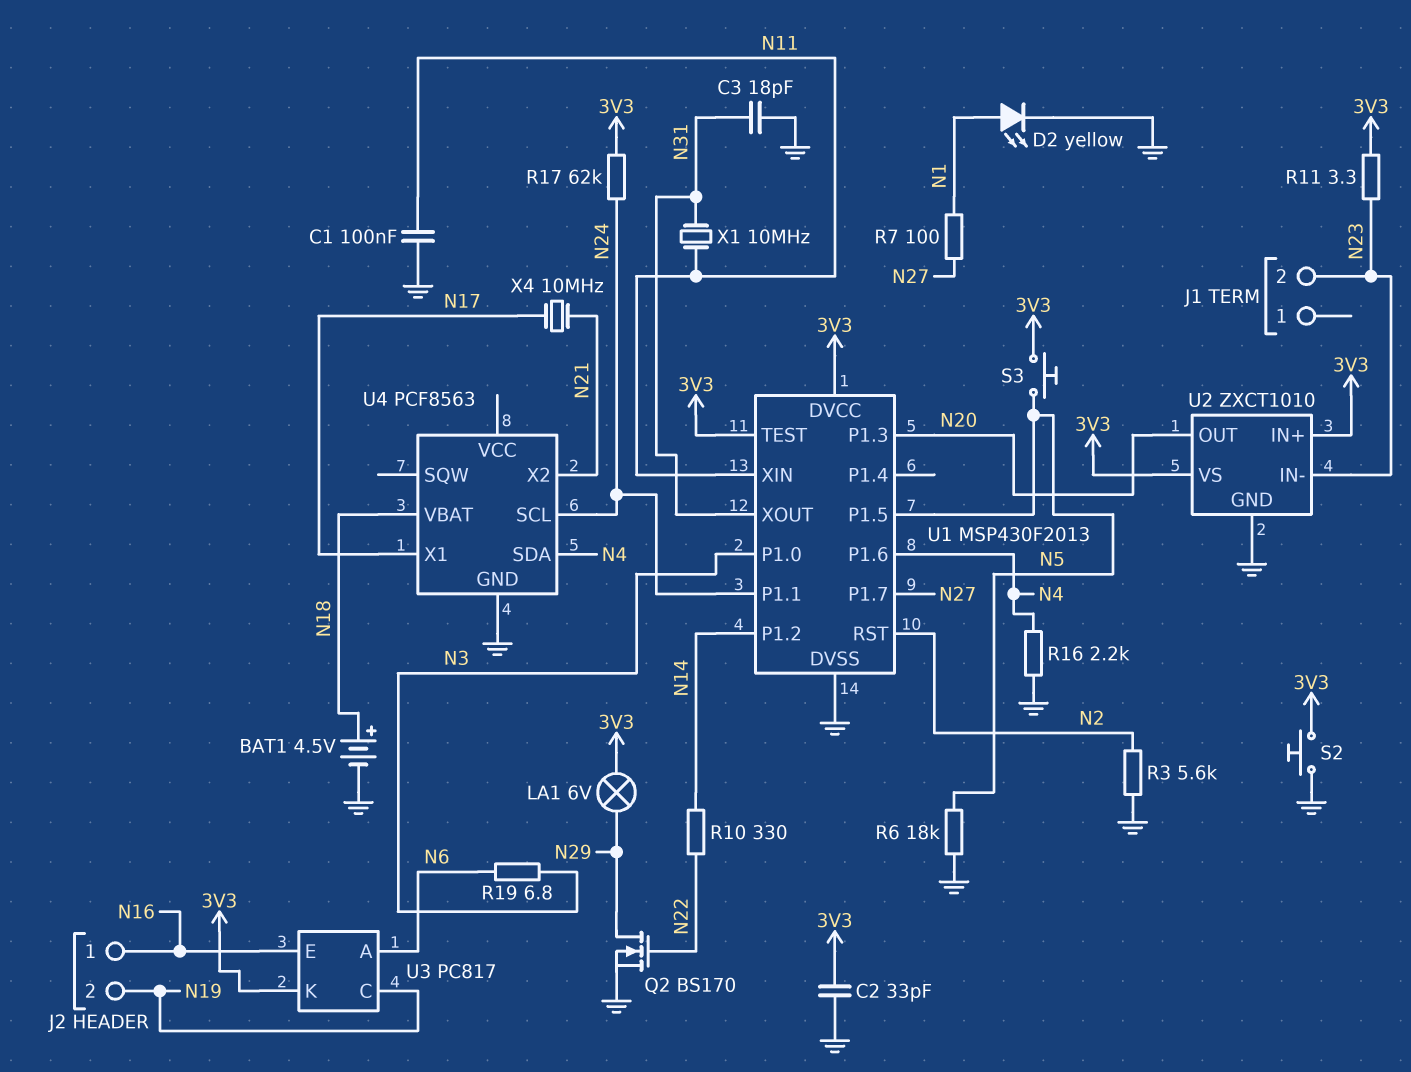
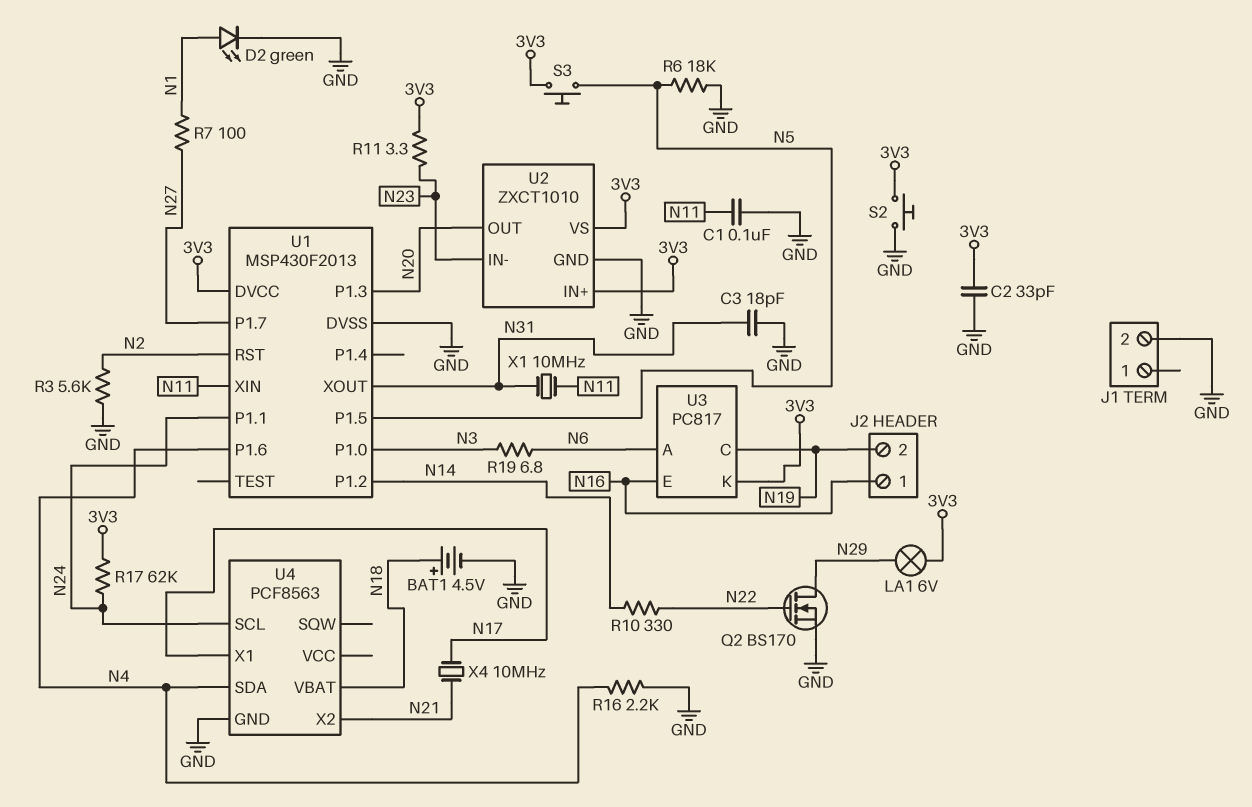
D2: LED yellow (A N1, K GND) -> LED green (A N1, K GND)
J1 pin 2: N23 -> GND
U1 pin TEST: 3V3 -> none

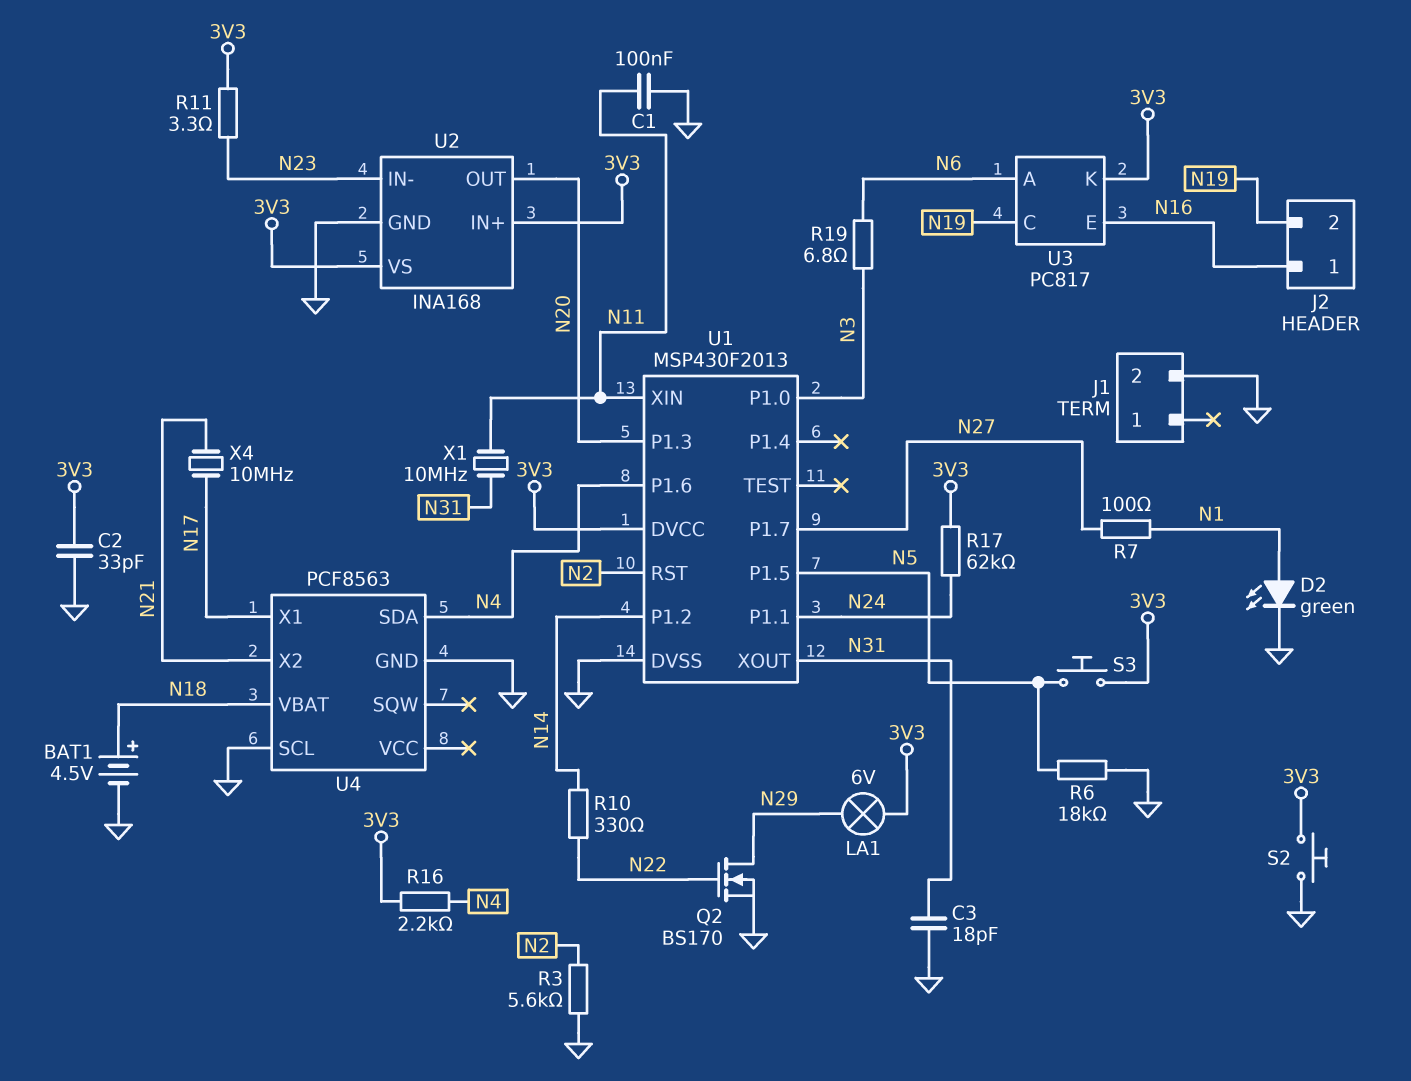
R16: 2.2k (GND, N4) -> 2.2k (3V3, N4)
U2: ZXCT1010 -> INA168
U4 pin SCL: N24 -> GND

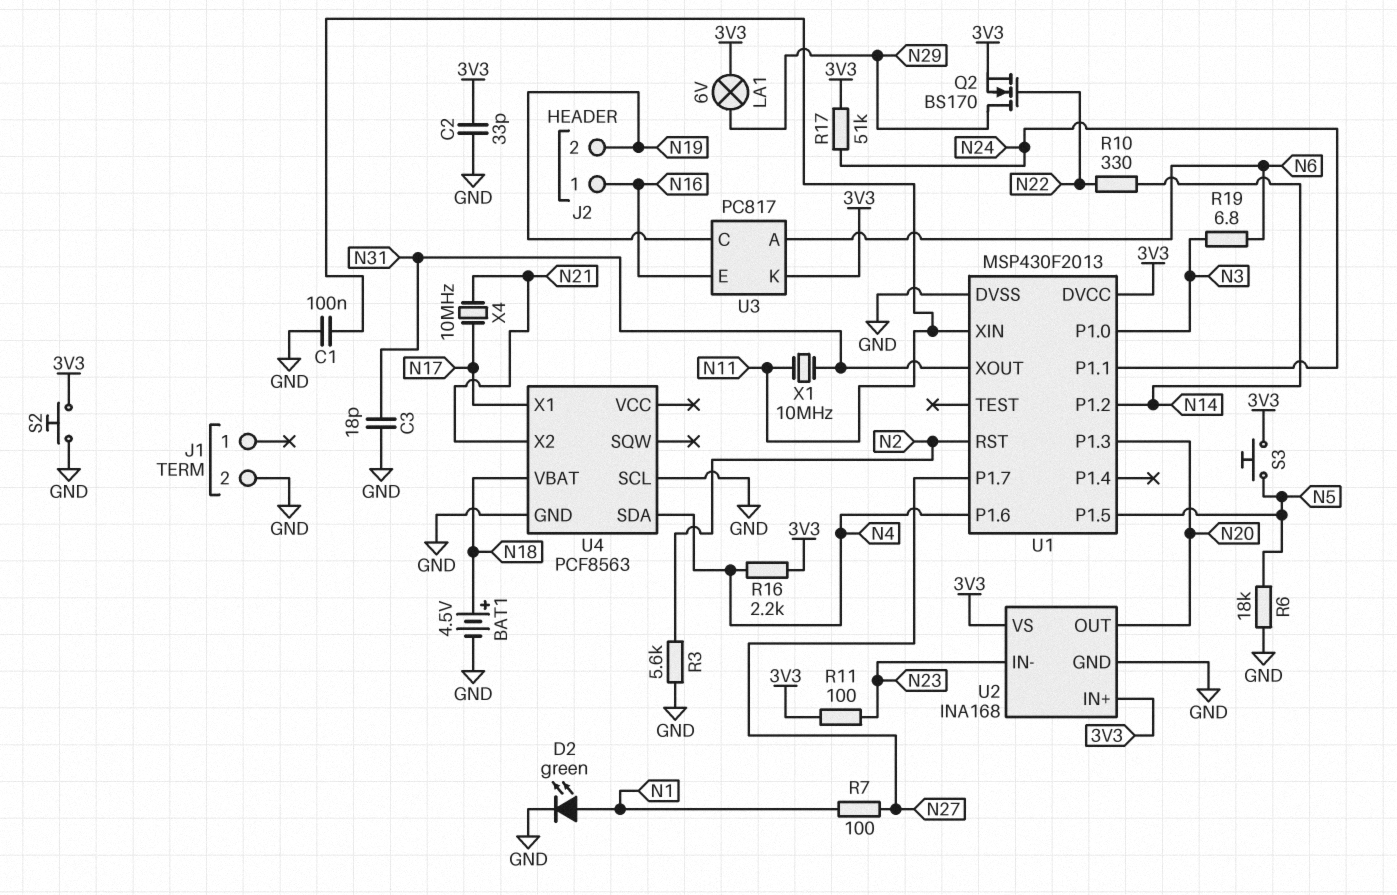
Q2: NMOS BS170 (G N22, D N29, S GND) -> NMOS BS170 (G N22, D N29, S 3V3)
R11: 3.3 (3V3, N23) -> 100 (3V3, N23)
R17: 62k (3V3, N24) -> 51k (3V3, N24)

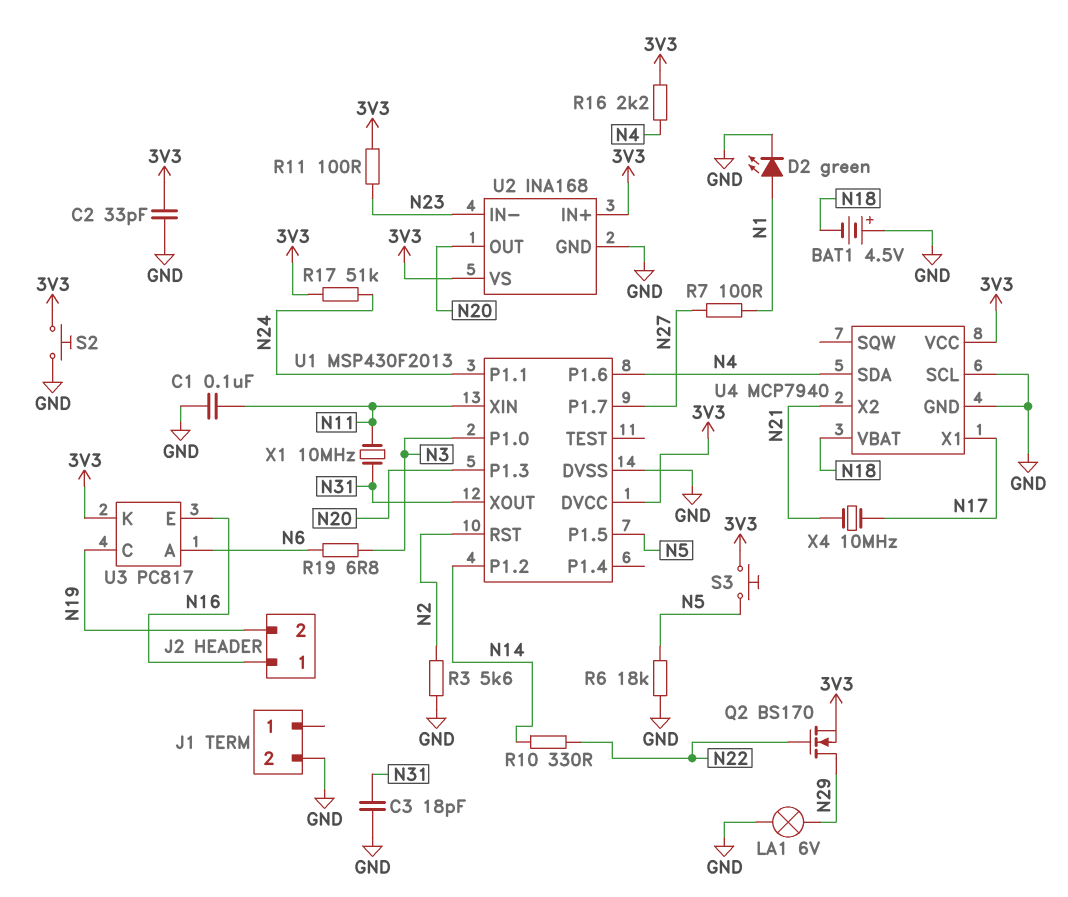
BAT1: 4.5V (plus N18, minus GND) -> 4.5V (plus GND, minus N18)
LA1: lamp 6V (3V3, N29) -> lamp 6V (GND, N29)
U4: PCF8563 -> MCP7940
U4 pin VCC: none -> 3V3

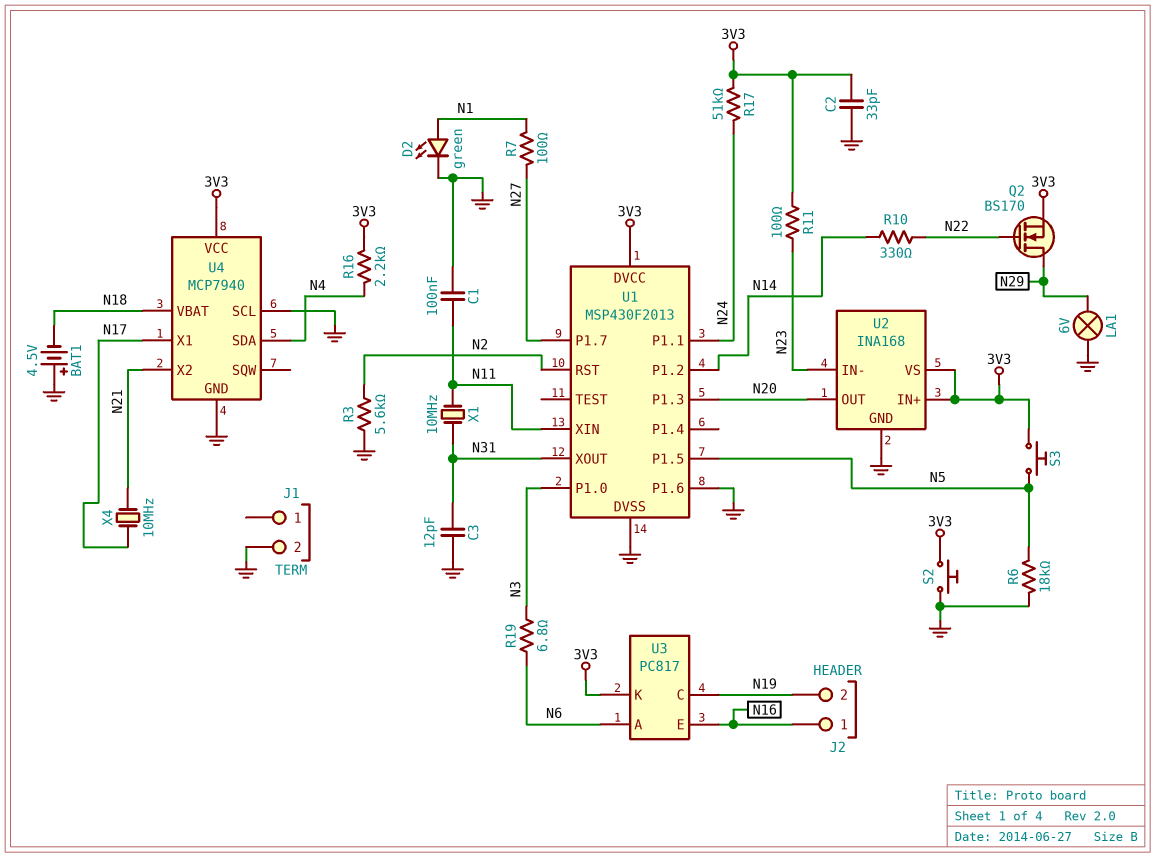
C3: 18pF (GND, N31) -> 12pF (GND, N31)
U1 pin P1.6: N4 -> GND

